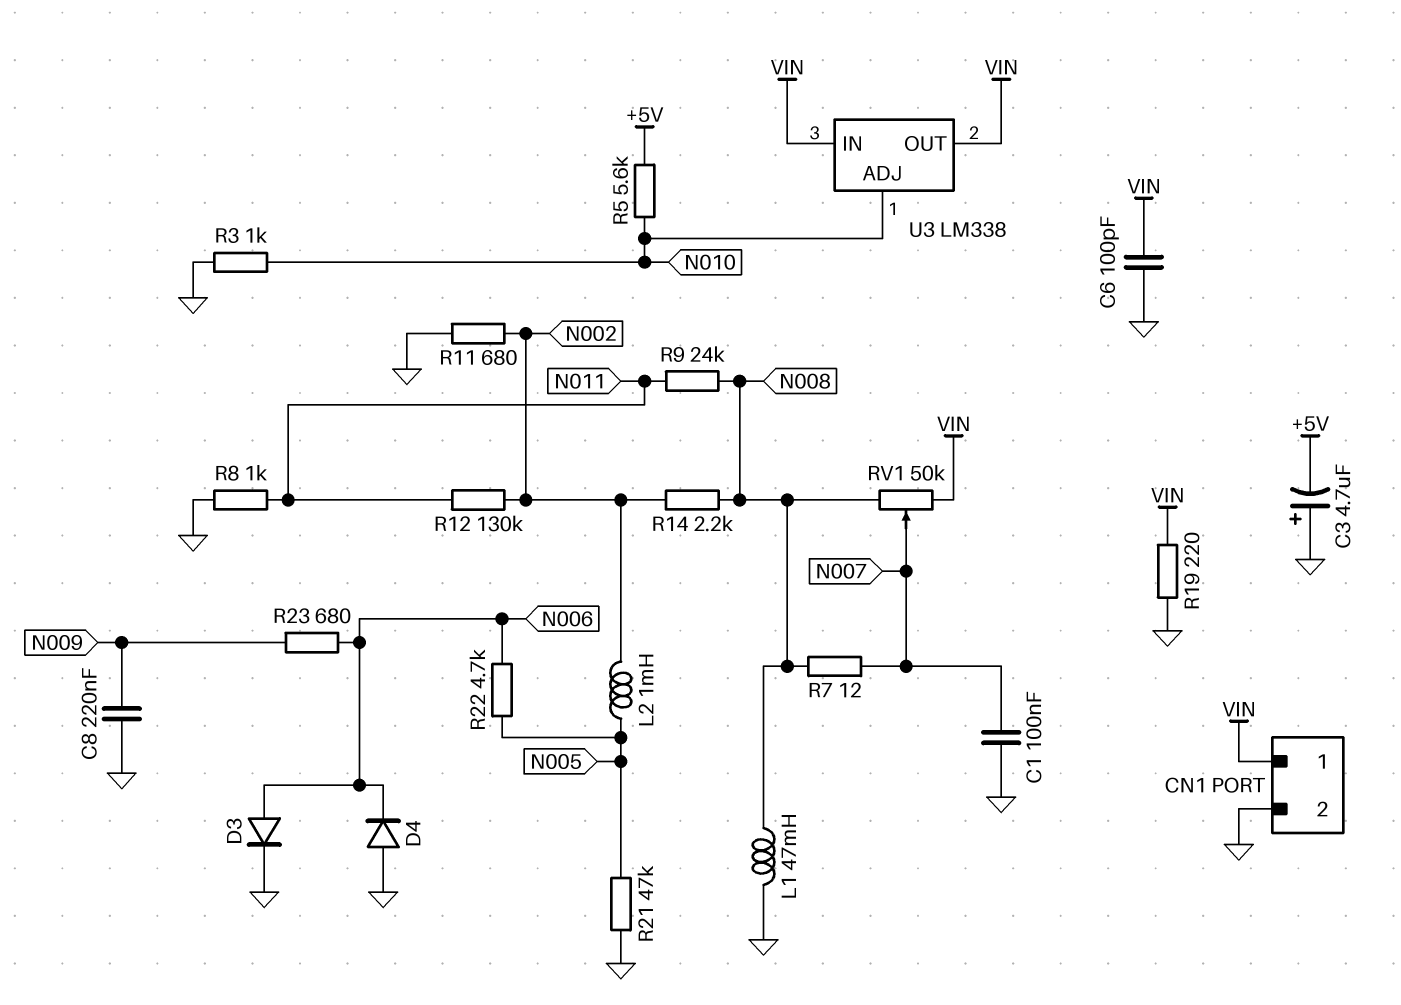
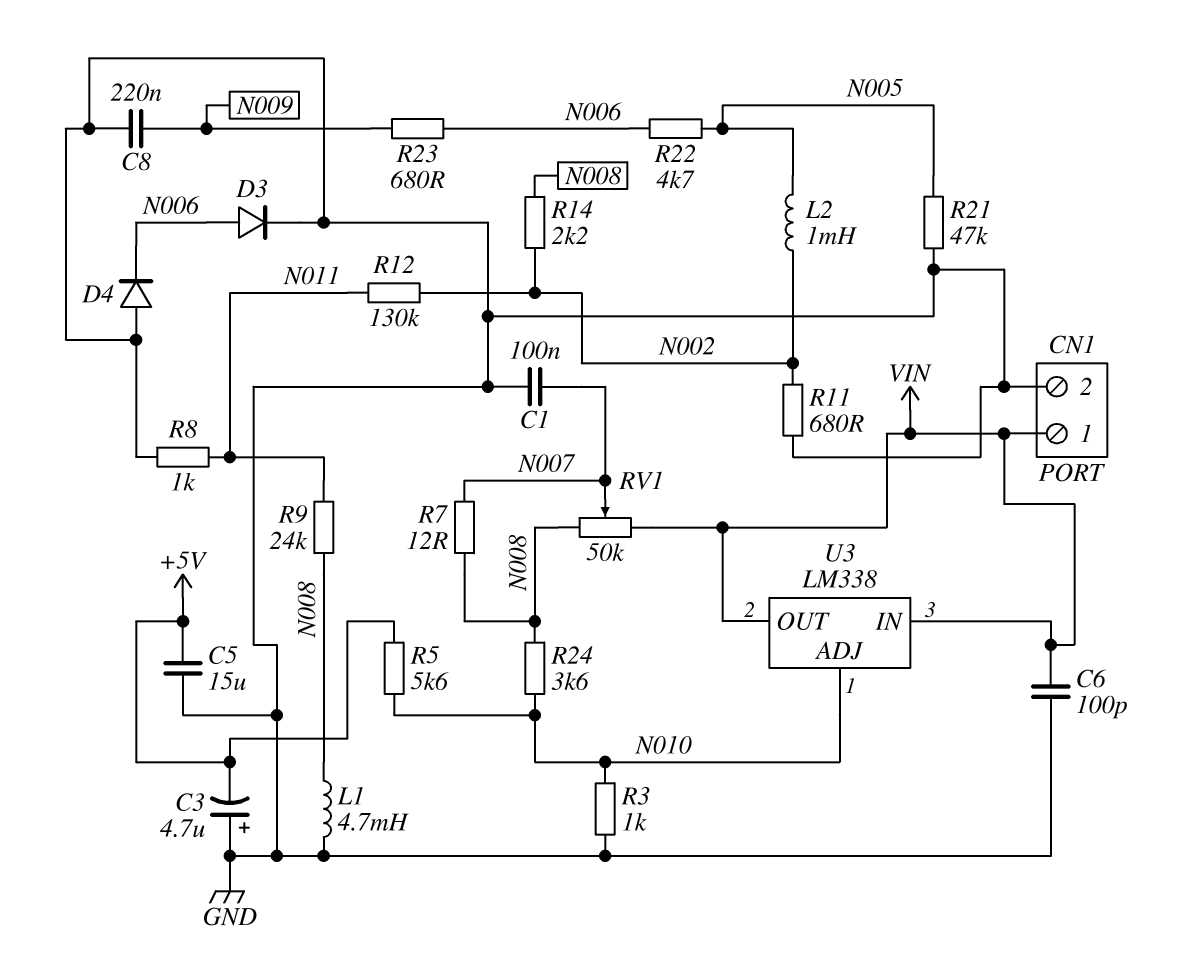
C5: none -> 15uF (+5V, GND)
L1: 47mH (GND, N008) -> 4.7mH (GND, N008)
R19: 220 (GND, VIN) -> none
R24: none -> 3.6k (N008, N010)

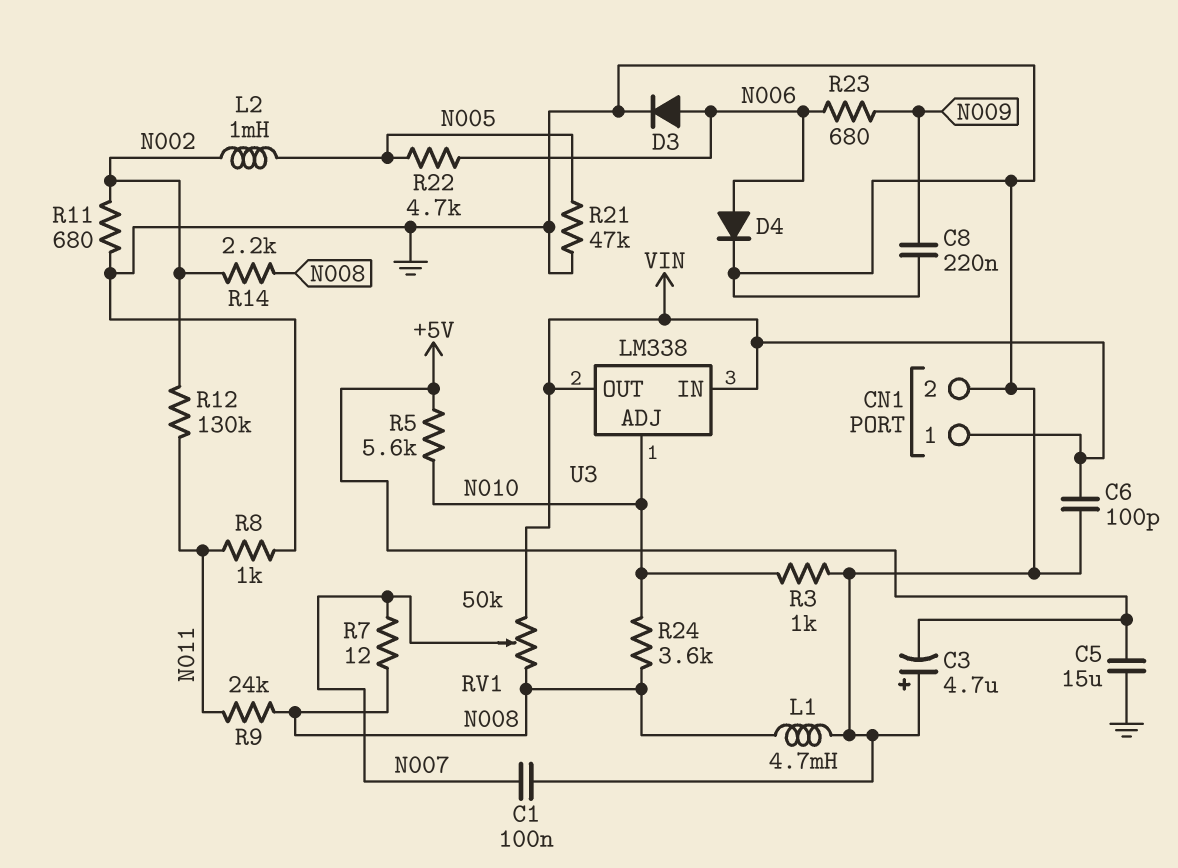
D4: diode (A GND, K N006) -> diode (A N006, K GND)

